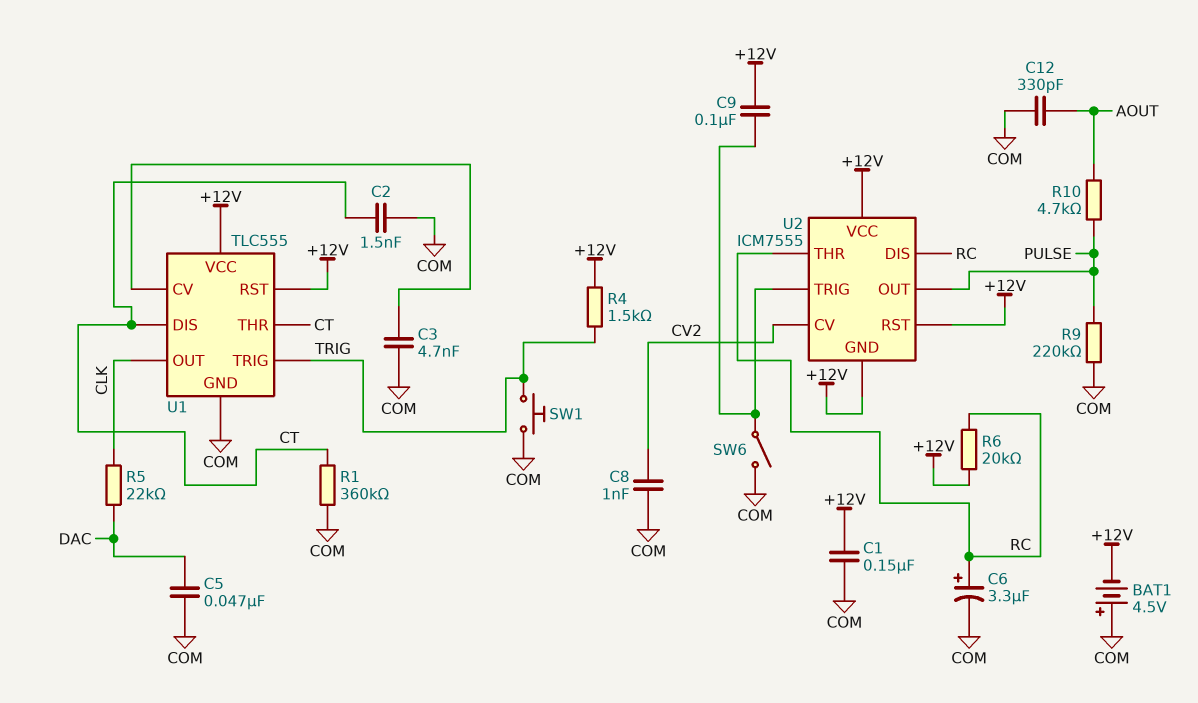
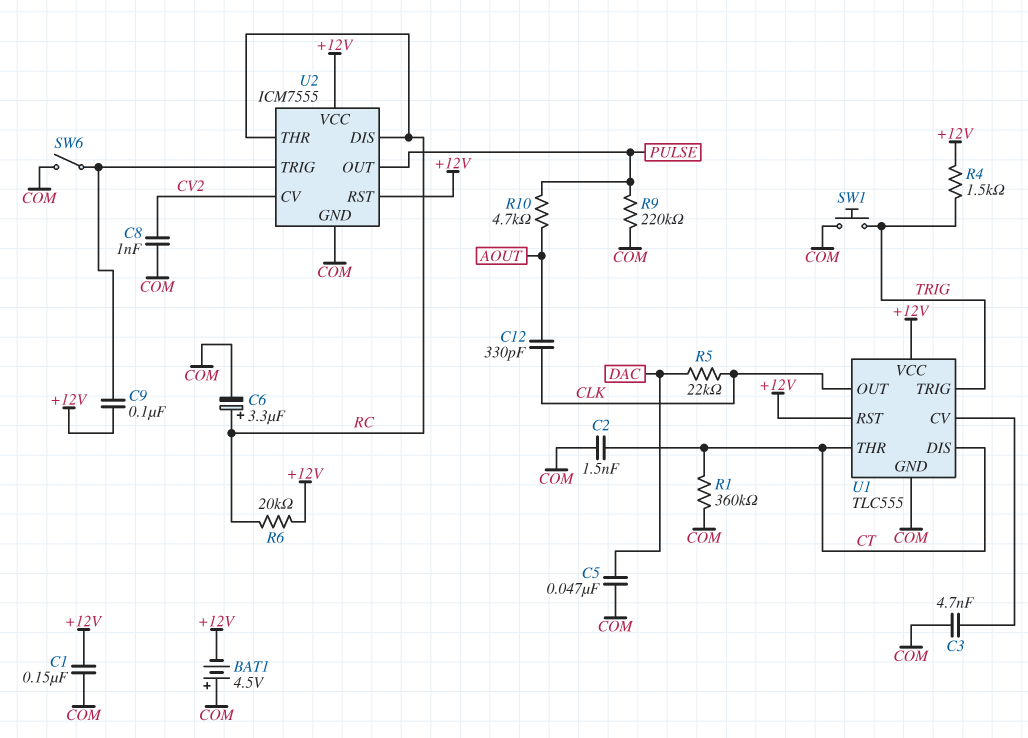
C12: 330pF (AOUT, COM) -> 330pF (AOUT, CLK)
U2 pin GND: +12V -> COM

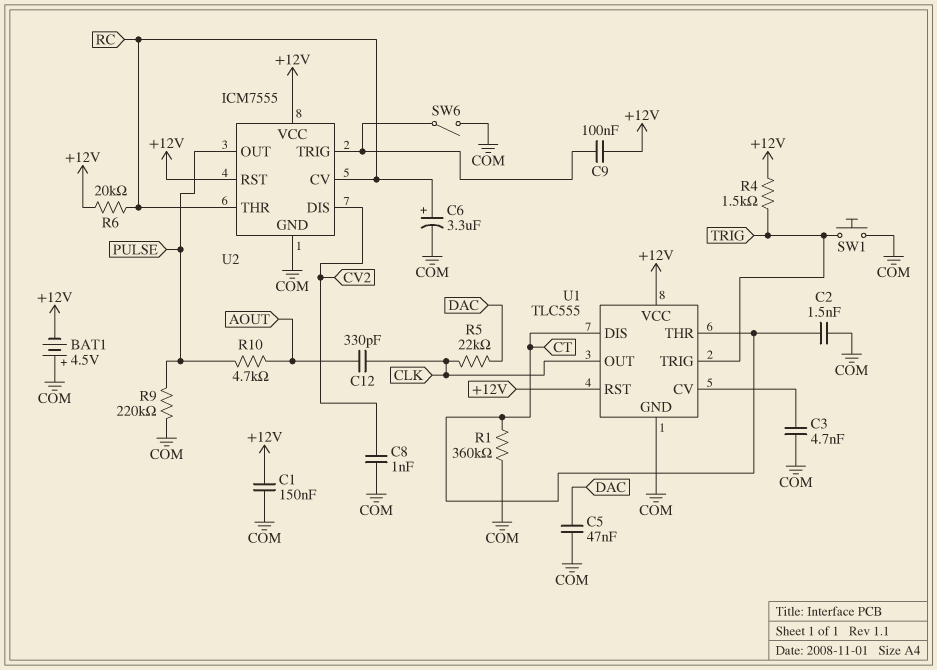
U2 pin CV: CV2 -> RC
U2 pin DIS: RC -> CV2

